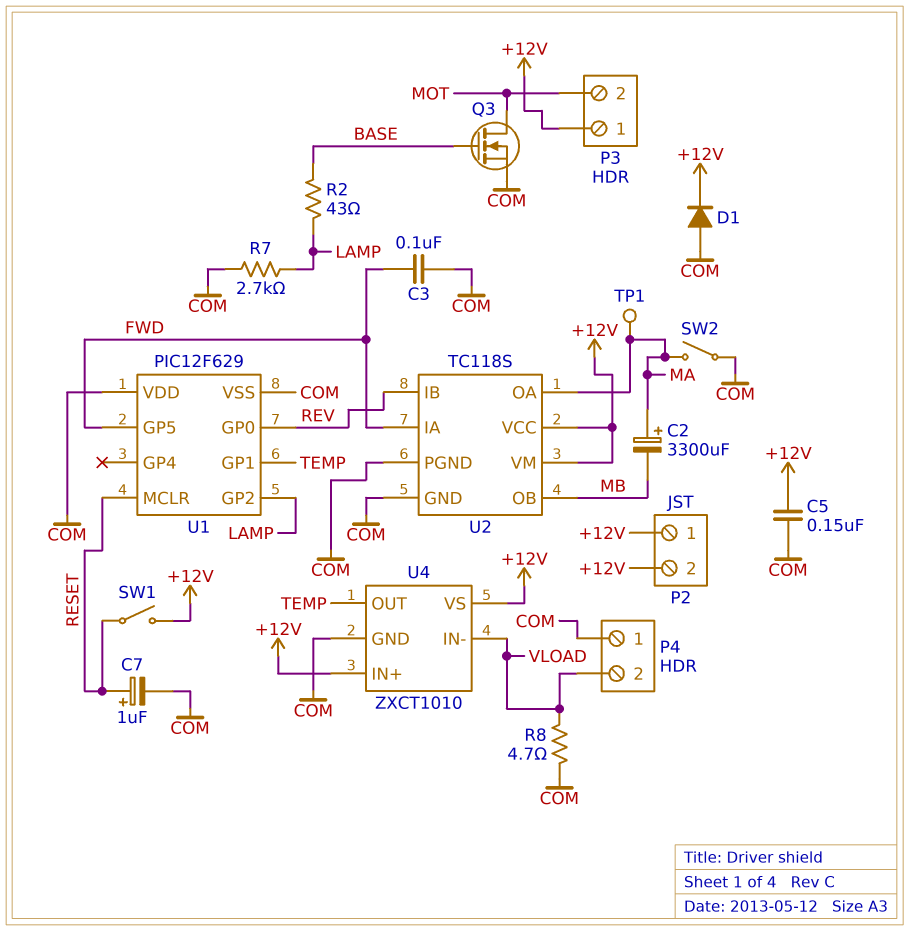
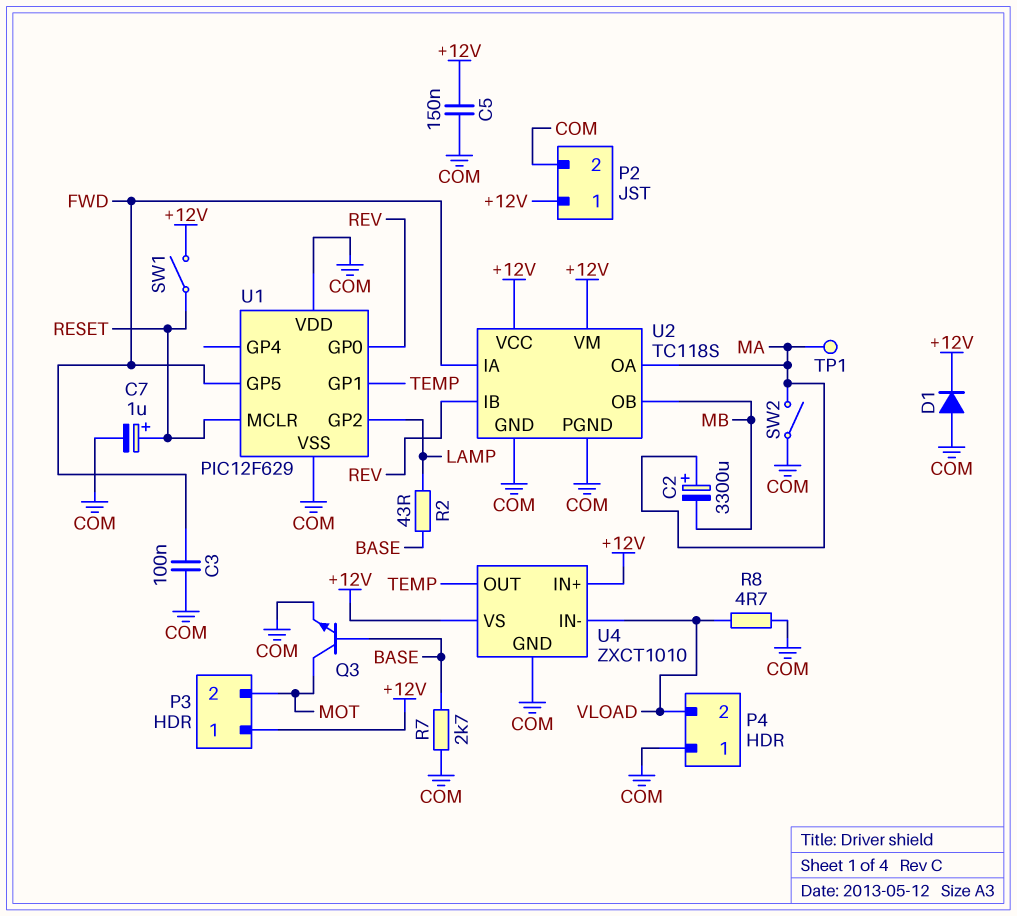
P2 pin 2: +12V -> COM
Q3: NMOS (G BASE, D MOT, S COM) -> NPN (B BASE, C MOT, E COM)
R7: 2.7k (COM, LAMP) -> 2.7k (BASE, COM)

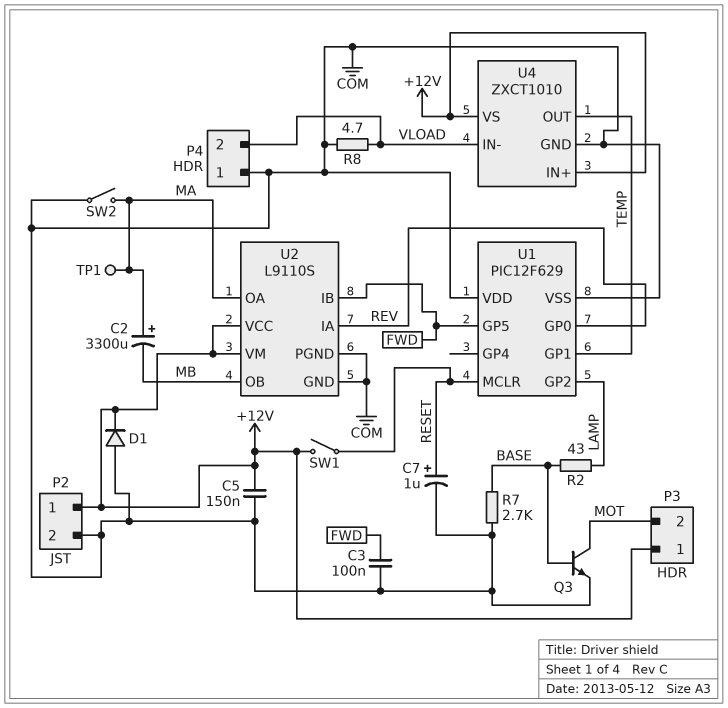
U2: TC118S -> L9110S
U2 pin IA: FWD -> REV
U2 pin IB: REV -> FWD

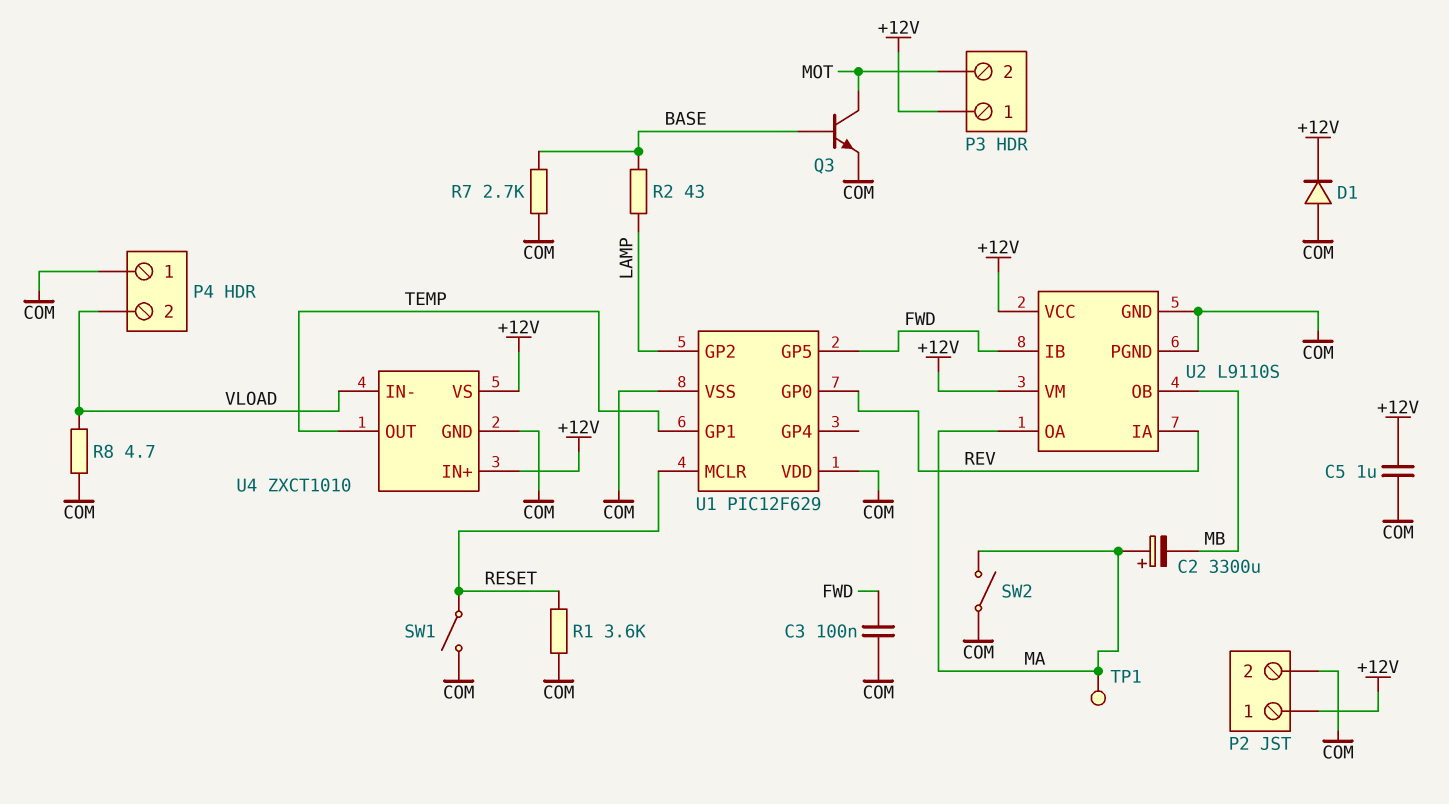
C5: 150nF (+12V, COM) -> 1uF (+12V, COM)
C7: 1uF (plus RESET, minus COM) -> none
R1: none -> 3.6k (COM, RESET)
SW1: switch (+12V, RESET) -> switch (COM, RESET)

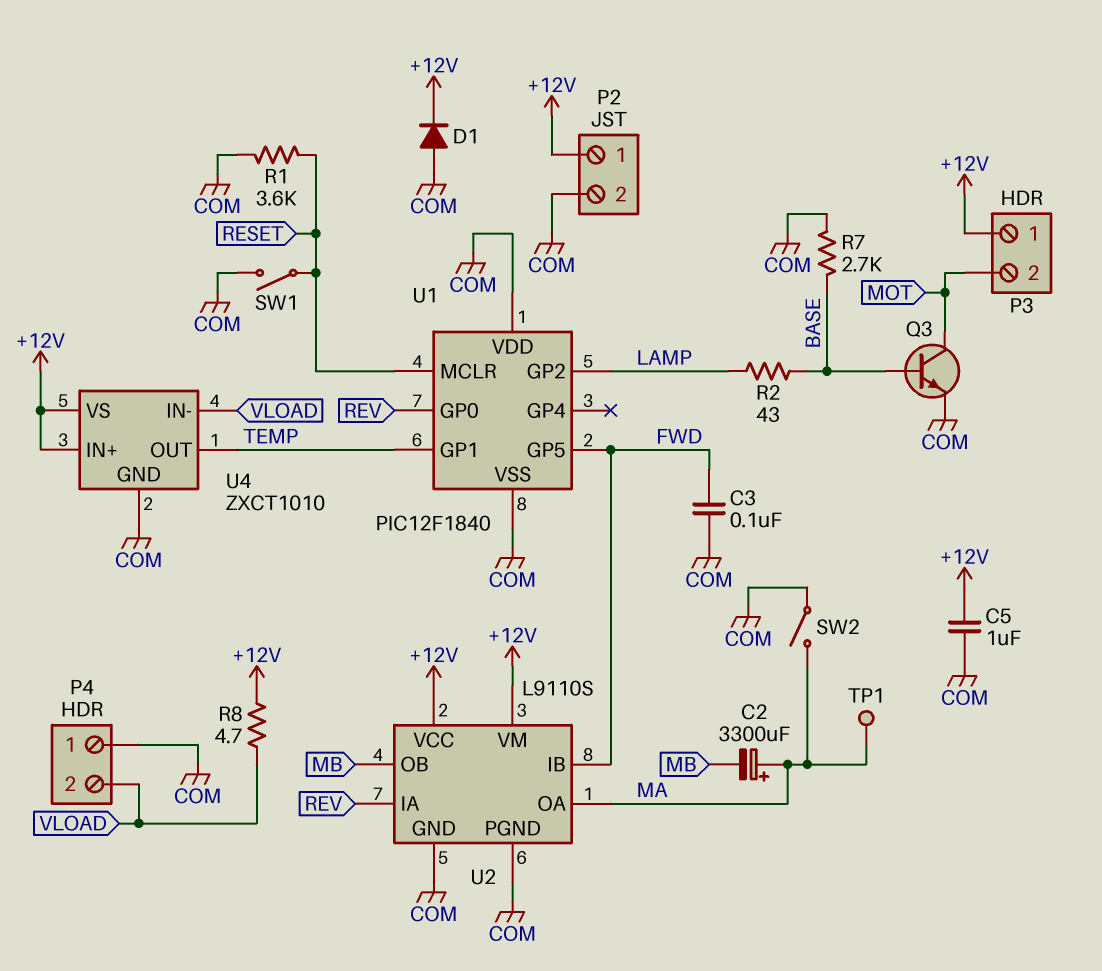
R8: 4.7 (COM, VLOAD) -> 4.7 (+12V, VLOAD)
U1: PIC12F629 -> PIC12F1840

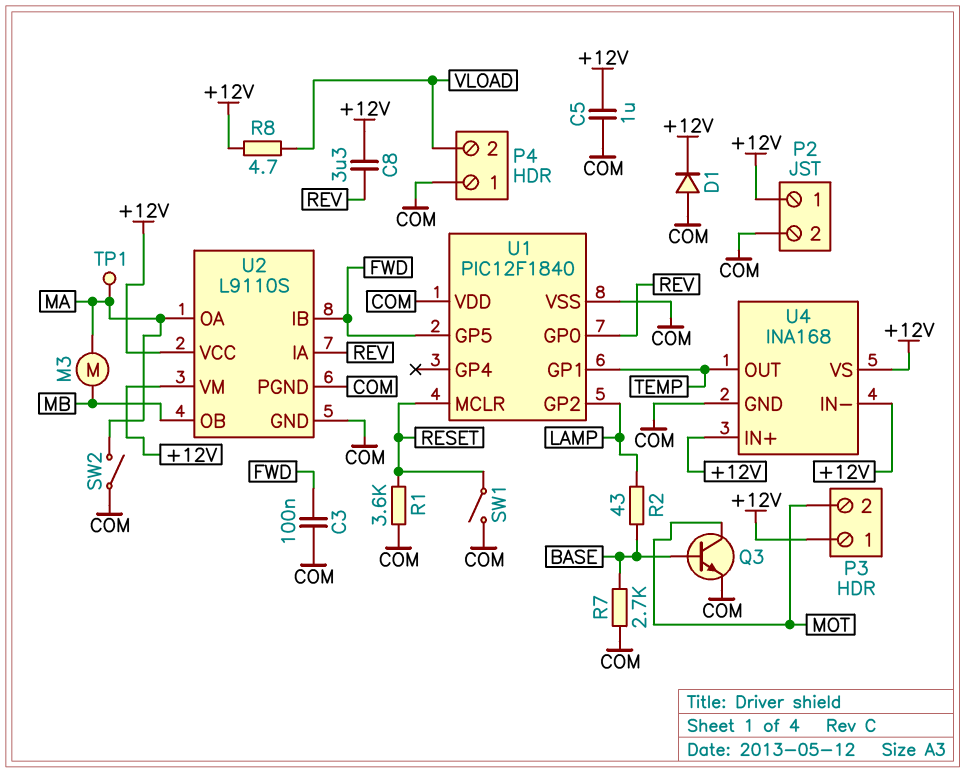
C2: 3300uF (plus MA, minus MB) -> none
C8: none -> 3.3uF (+12V, REV)
M3: none -> motor (MA, MB)
U4: ZXCT1010 -> INA168
U4 pin IN-: VLOAD -> +12V

